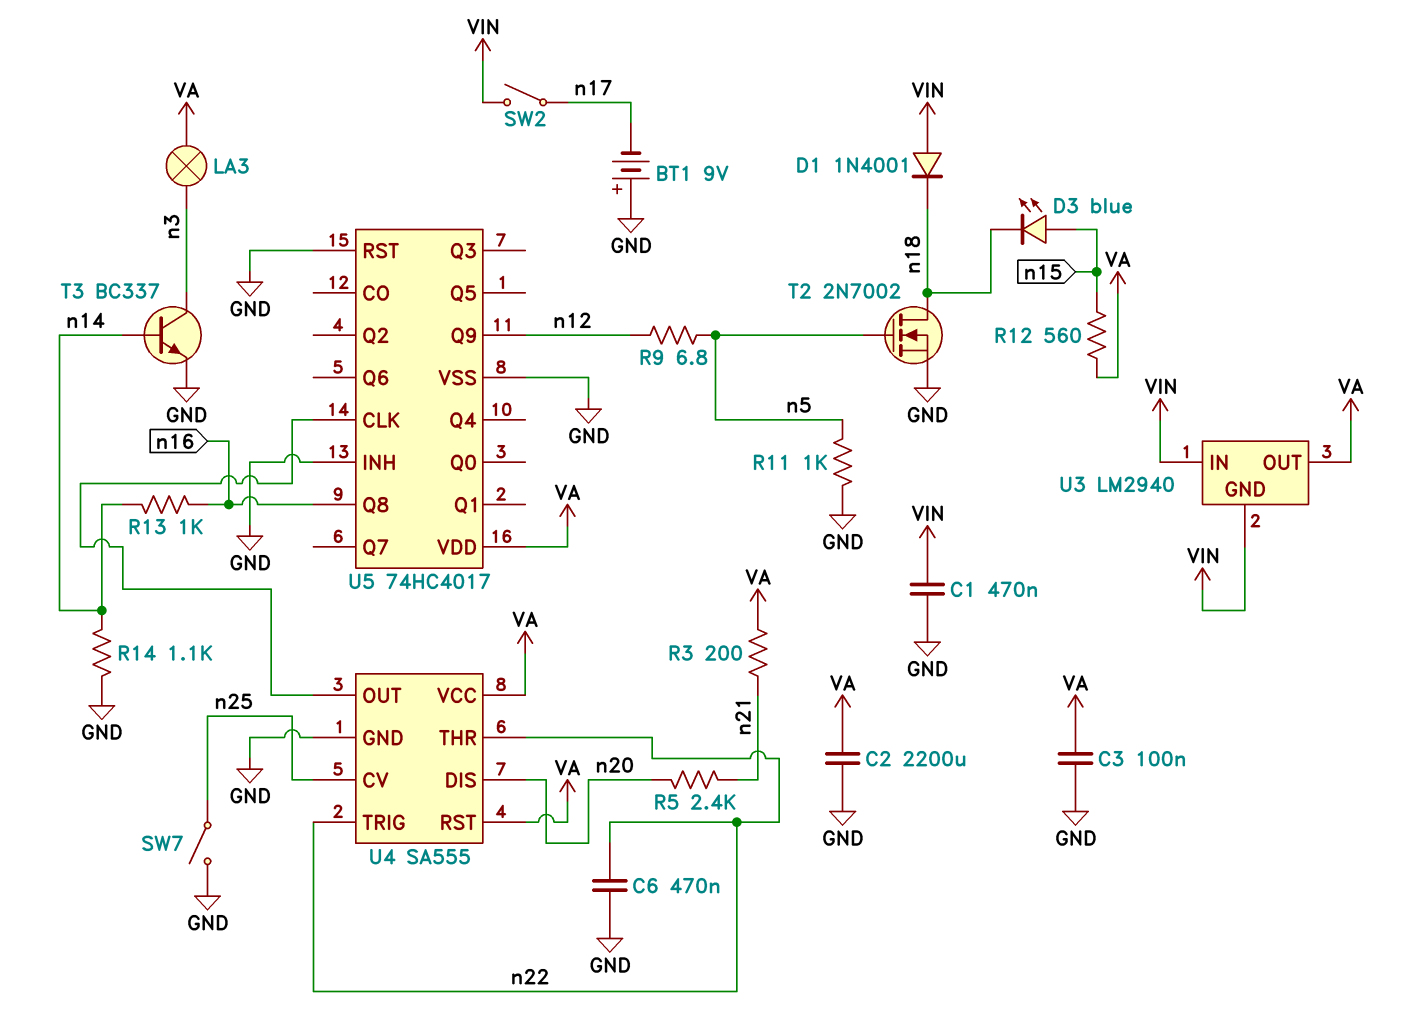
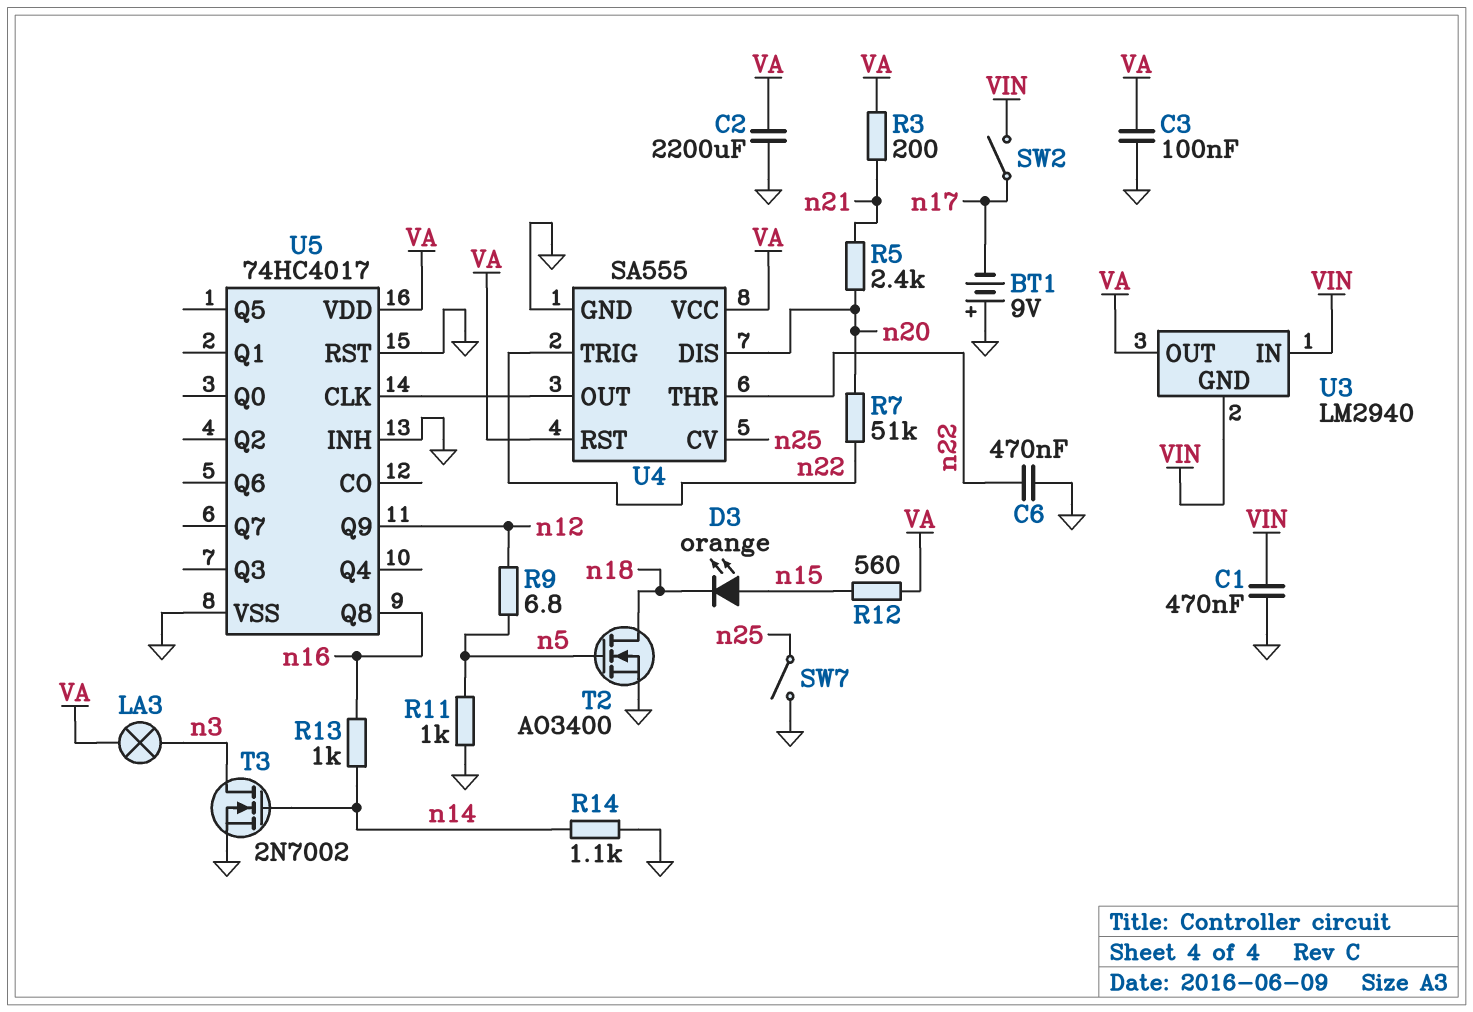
D1: diode 1N4001 (A VIN, K n18) -> none
D3: LED blue (A n15, K n18) -> LED orange (A n15, K n18)
R7: none -> 51k (n20, n22)
T2: NMOS 2N7002 (G n5, D n18, S GND) -> NMOS AO3400 (G n5, D n18, S GND)
T3: NPN BC337 (B n14, C n3, E GND) -> NMOS 2N7002 (G n14, D n3, S GND)

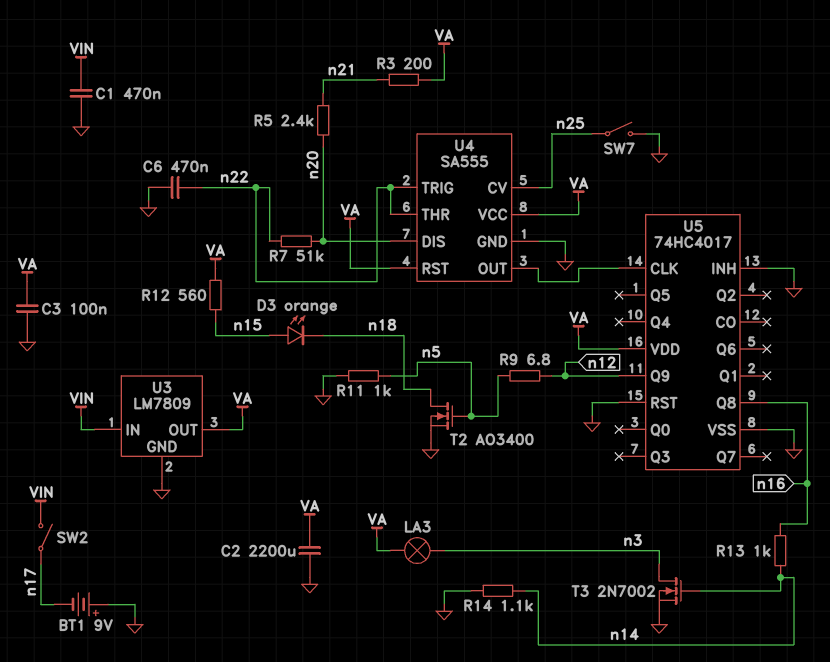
U3: LM2940 -> LM7809
U3 pin GND: VIN -> GND

